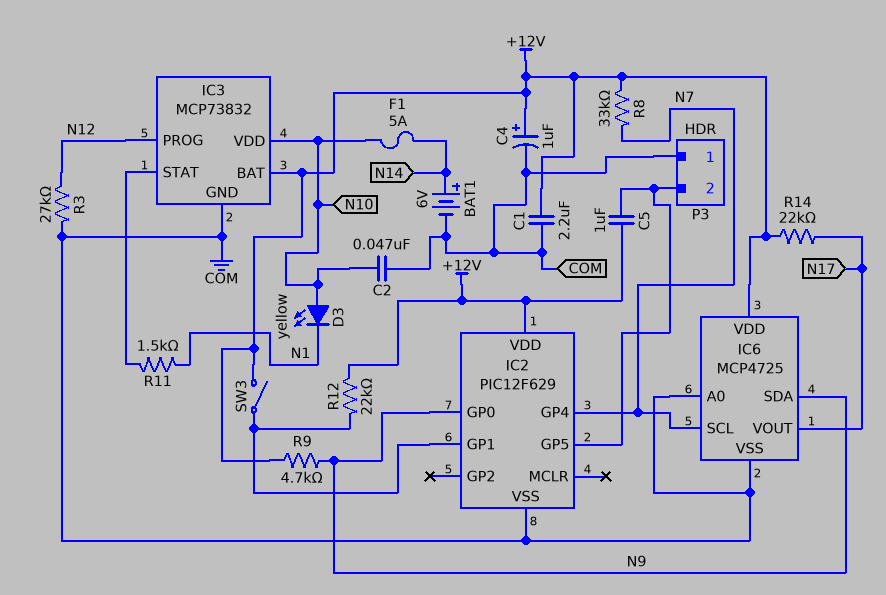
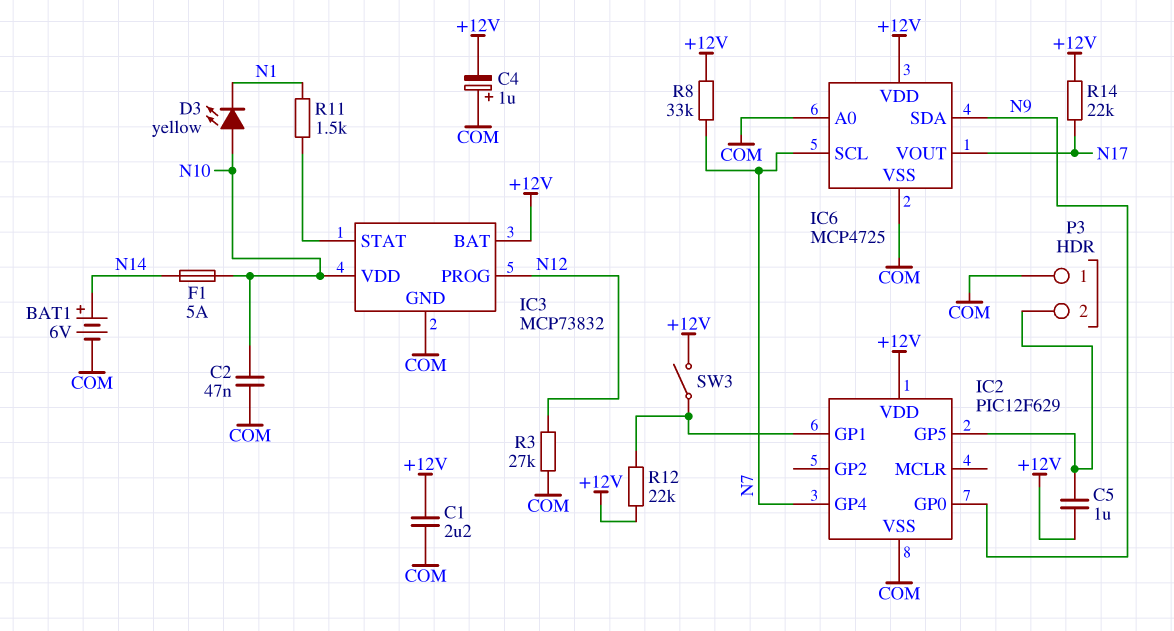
C4: 1uF (plus +12V, minus COM) -> 1uF (plus COM, minus +12V)
R9: 4.7k (+12V, N9) -> none

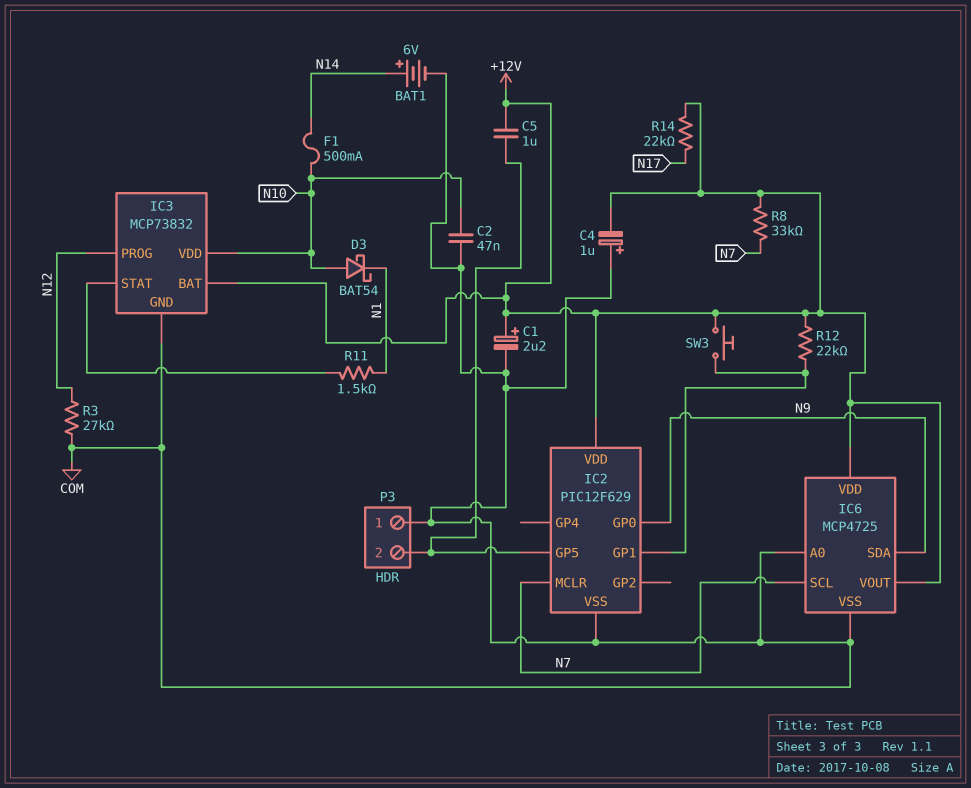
C1: 2.2uF (+12V, COM) -> 2.2uF (plus +12V, minus COM)
D3: LED yellow (A N10, K N1) -> schottky BAT54 (A N10, K N1)
F1: 5A (N10, N14) -> 500mA (N10, N14)
IC2 pin GP4: N7 -> none
IC2 pin MCLR: none -> N7
IC6 pin VOUT: N17 -> +12V
SW3: switch (+12V, IC2/GP1) -> button (+12V, IC2/GP1)

